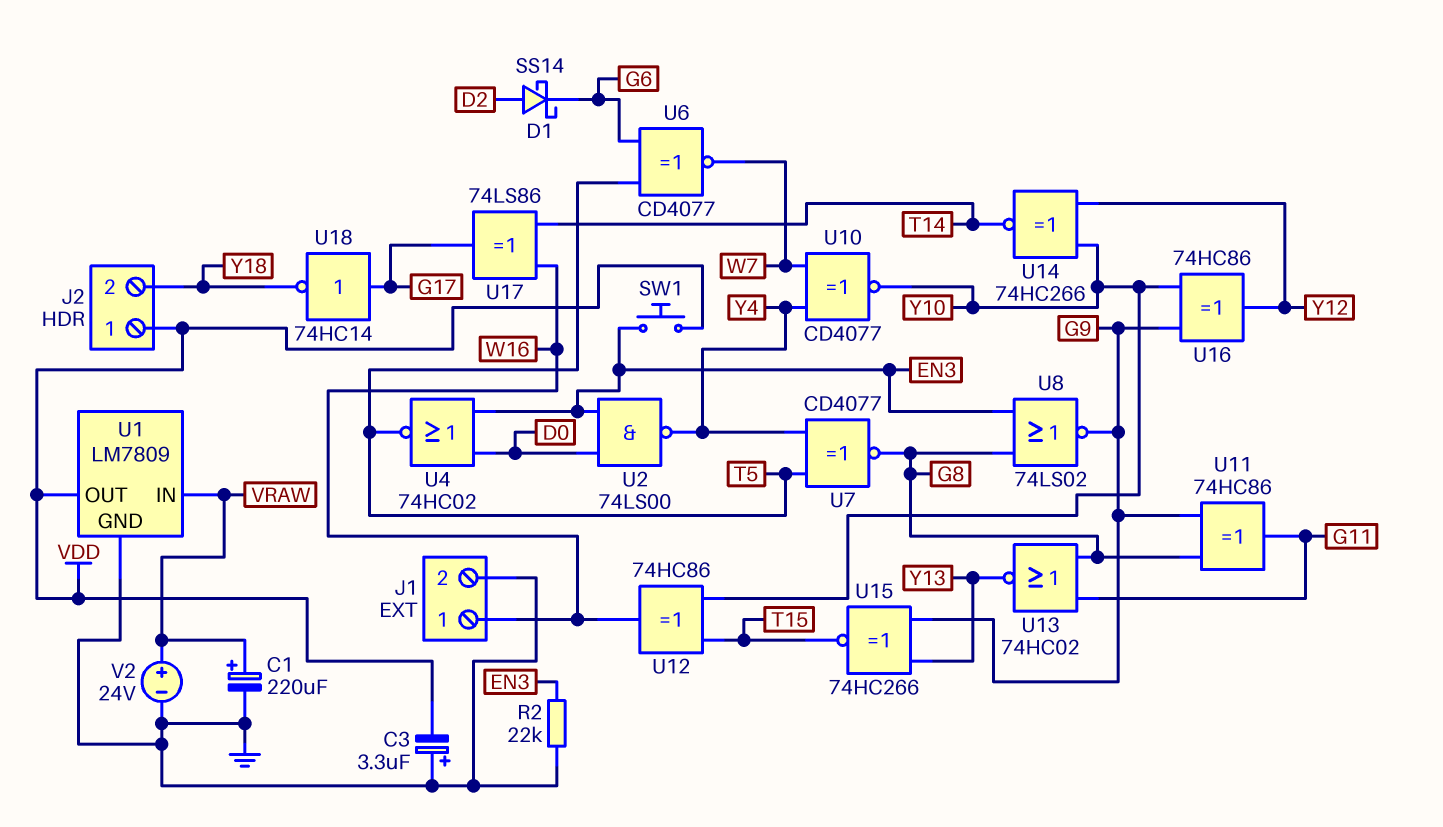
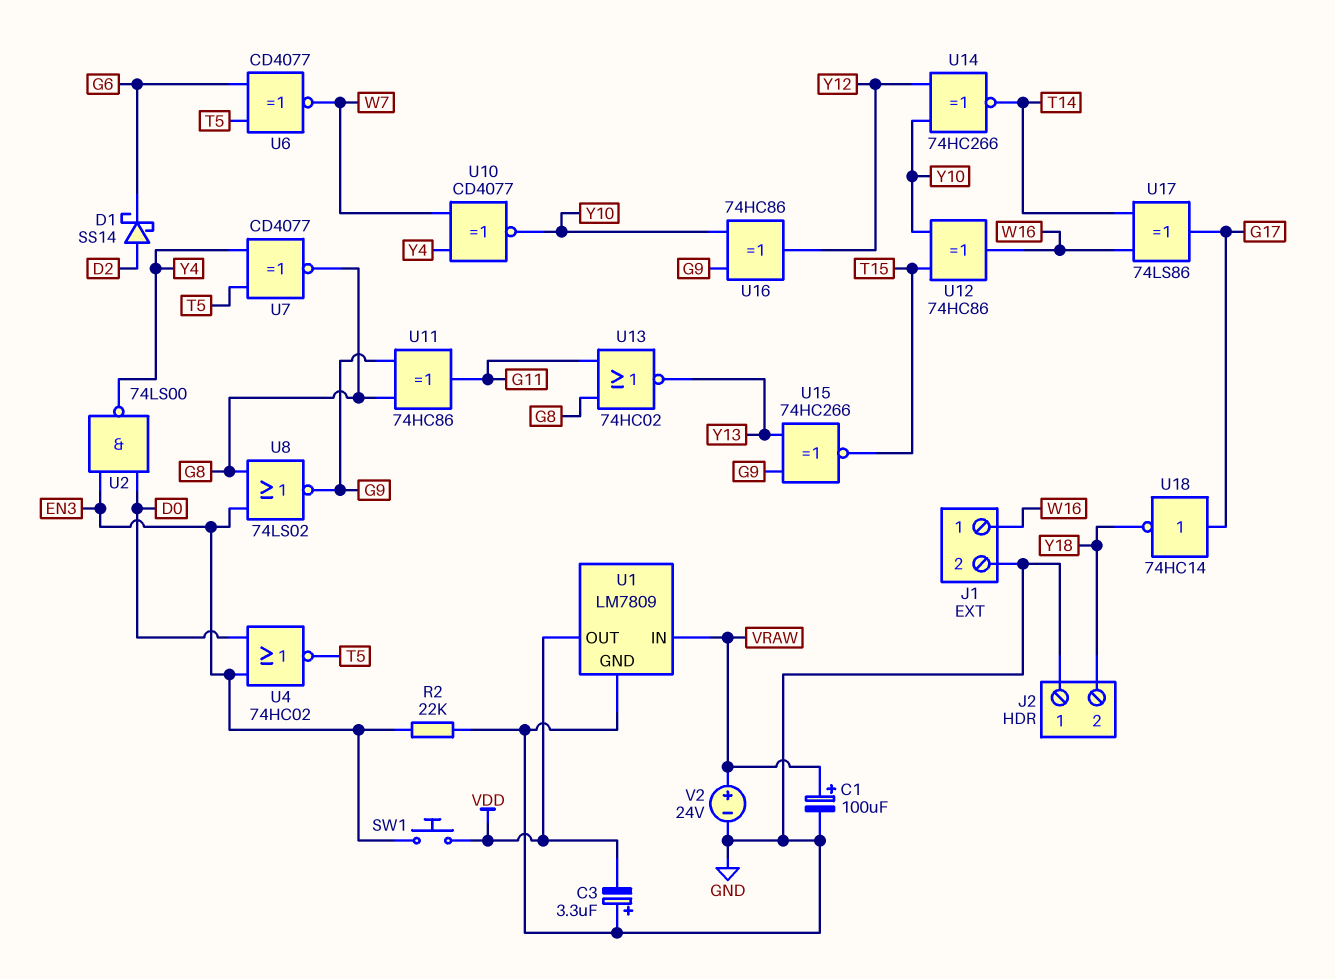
C1: 220uF (plus VRAW, minus GND) -> 100uF (plus VRAW, minus GND)
J2 pin 1: VDD -> GND

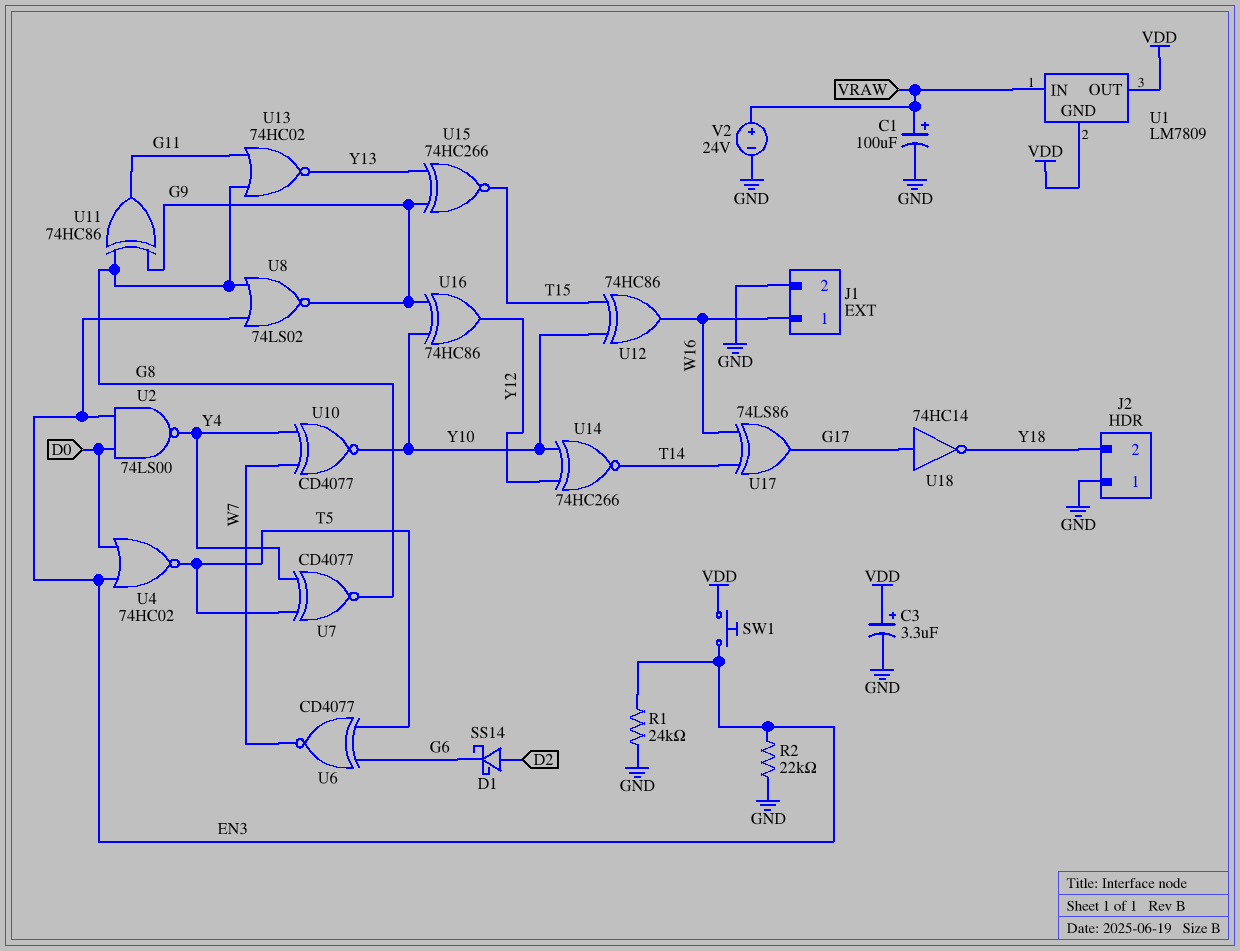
C3: 3.3uF (plus GND, minus VDD) -> 3.3uF (plus VDD, minus GND)
R1: none -> 24k (EN3, GND)
U1 pin GND: GND -> VDD

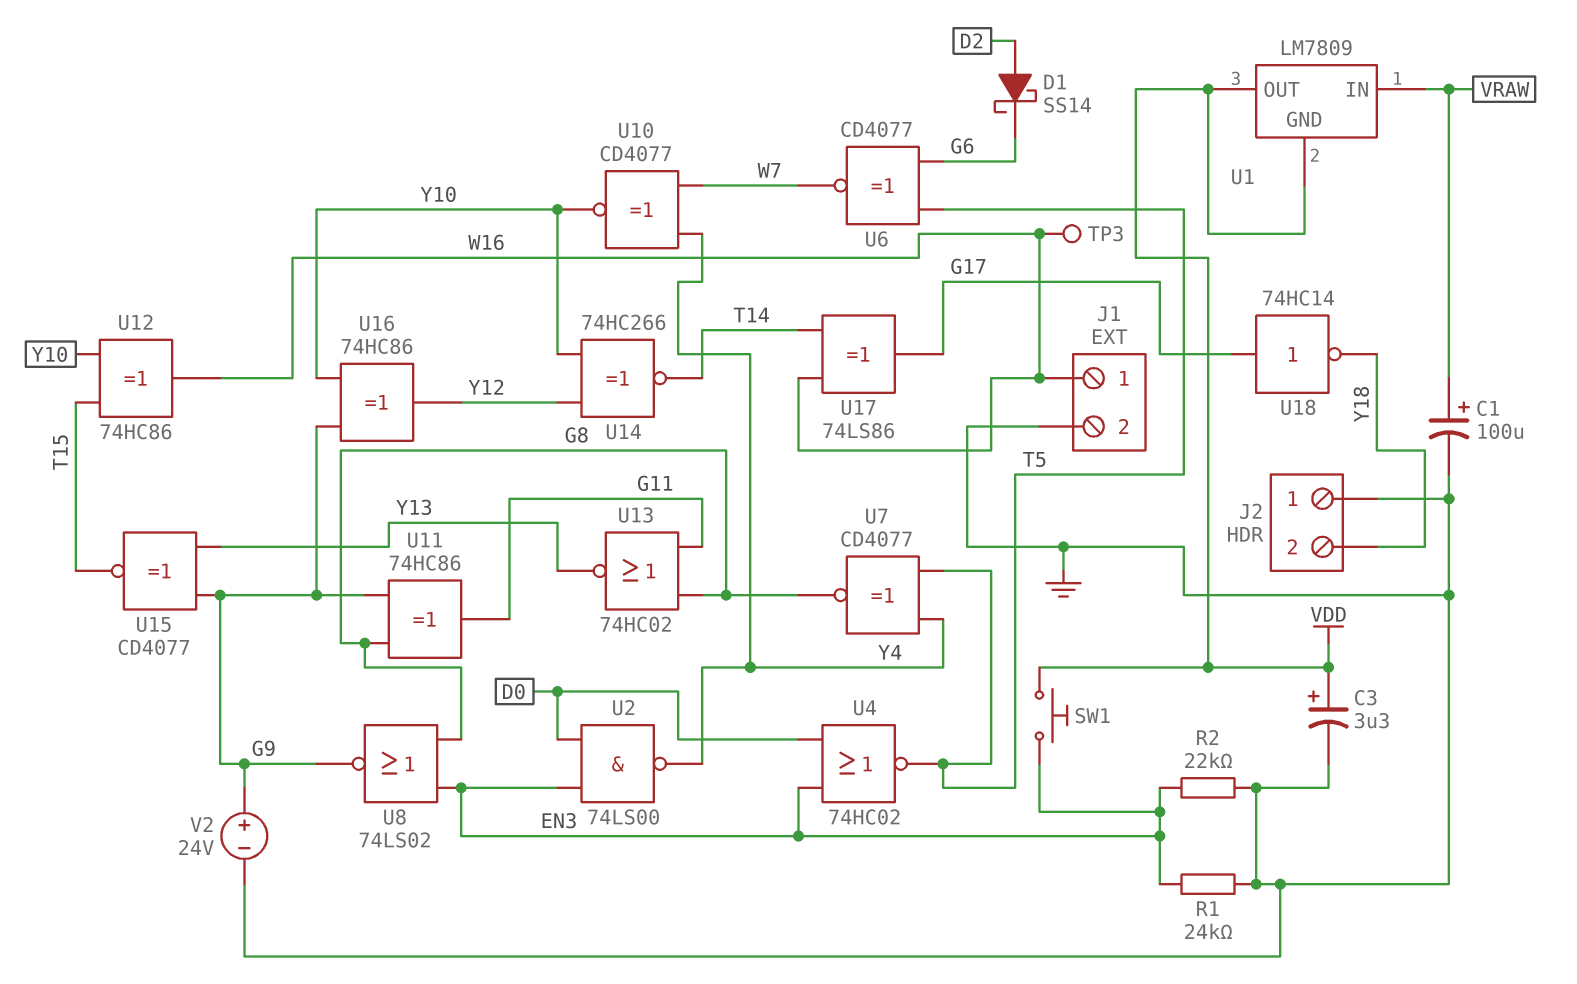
TP3: none -> test point (W16)
U15: XNOR 74HC266 (in G9, in Y13, out T15) -> XNOR CD4077 (in G9, in Y13, out T15)
V2: 24V (plus VRAW, minus GND) -> 24V (plus G9, minus GND)

